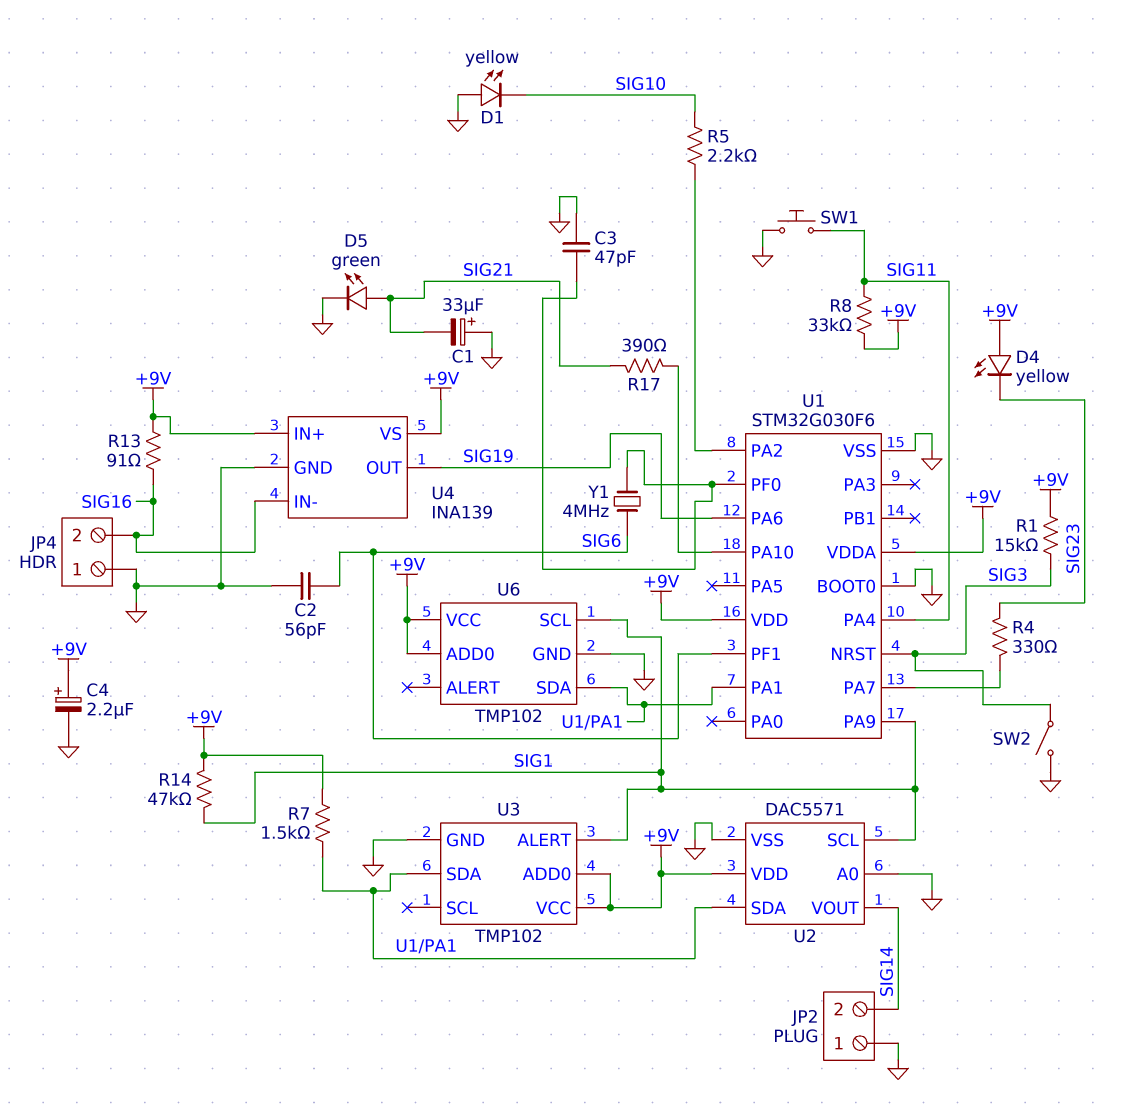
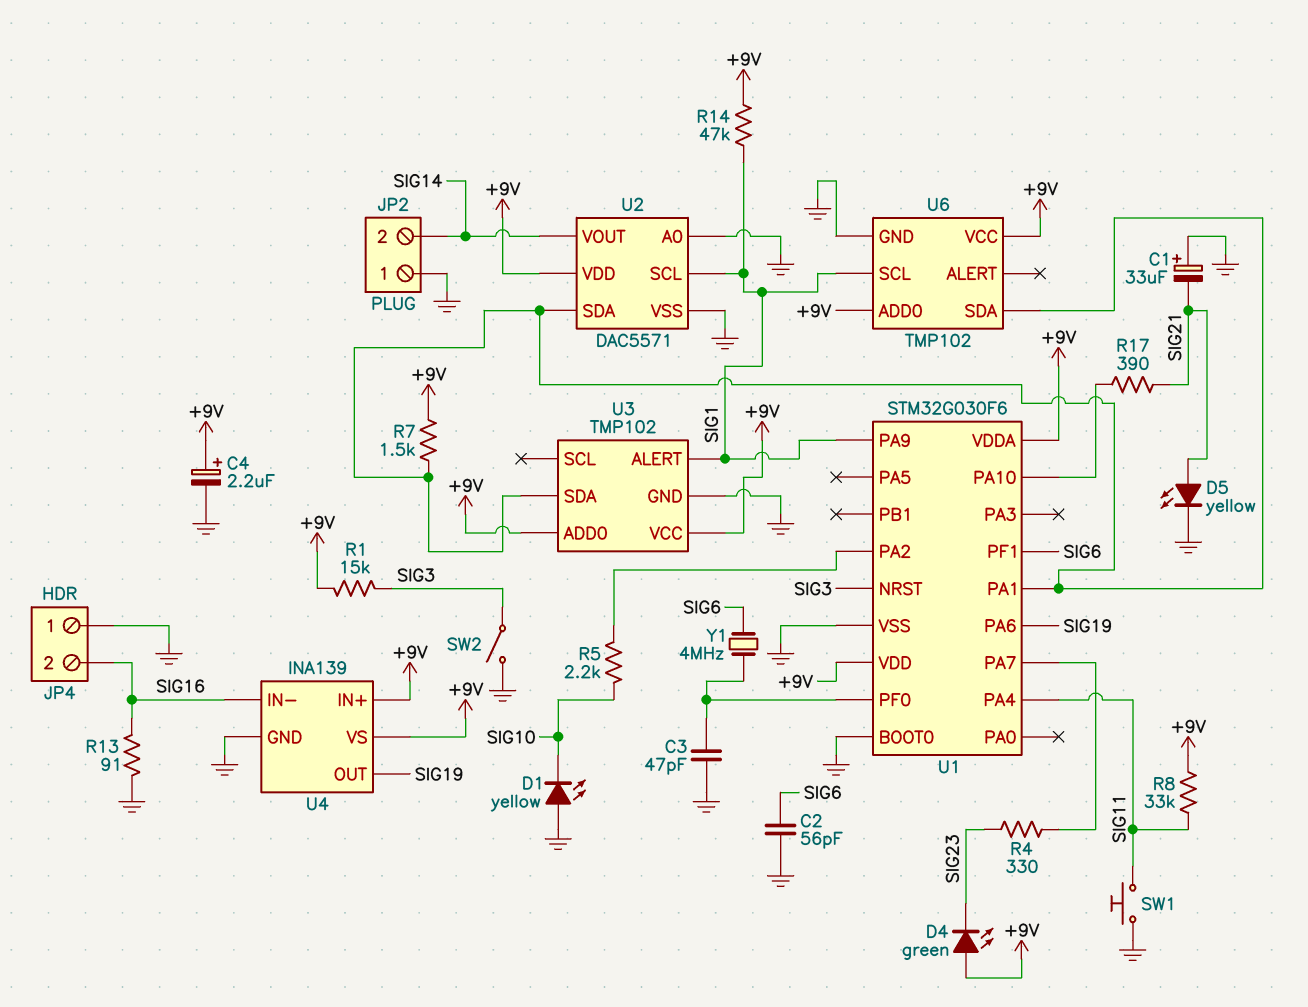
D4: LED yellow (A +9V, K SIG23) -> LED green (A +9V, K SIG23)
D5: LED green (A SIG21, K GND) -> LED yellow (A SIG21, K GND)
R13: 91 (+9V, SIG16) -> 91 (GND, SIG16)

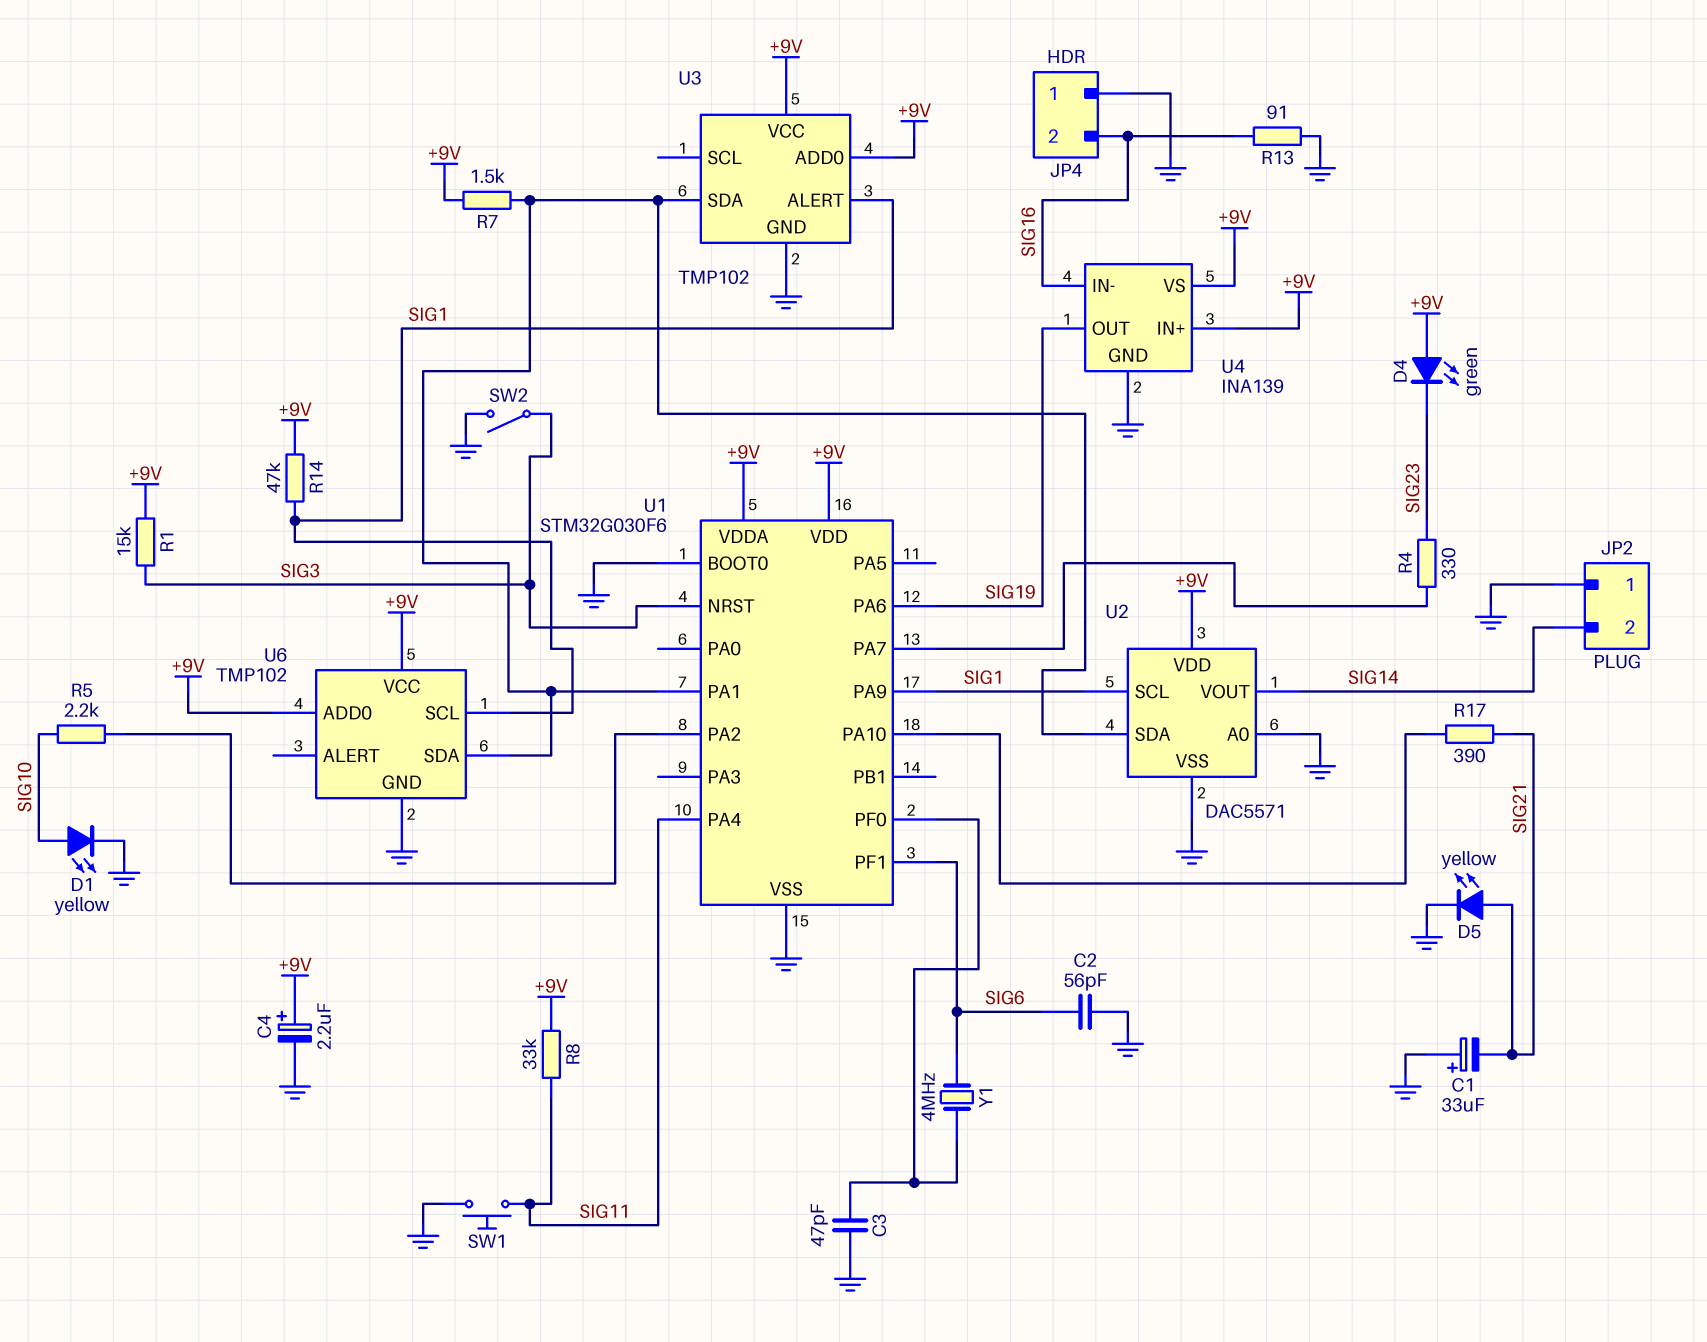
D1: LED yellow (A GND, K SIG10) -> LED yellow (A SIG10, K GND)

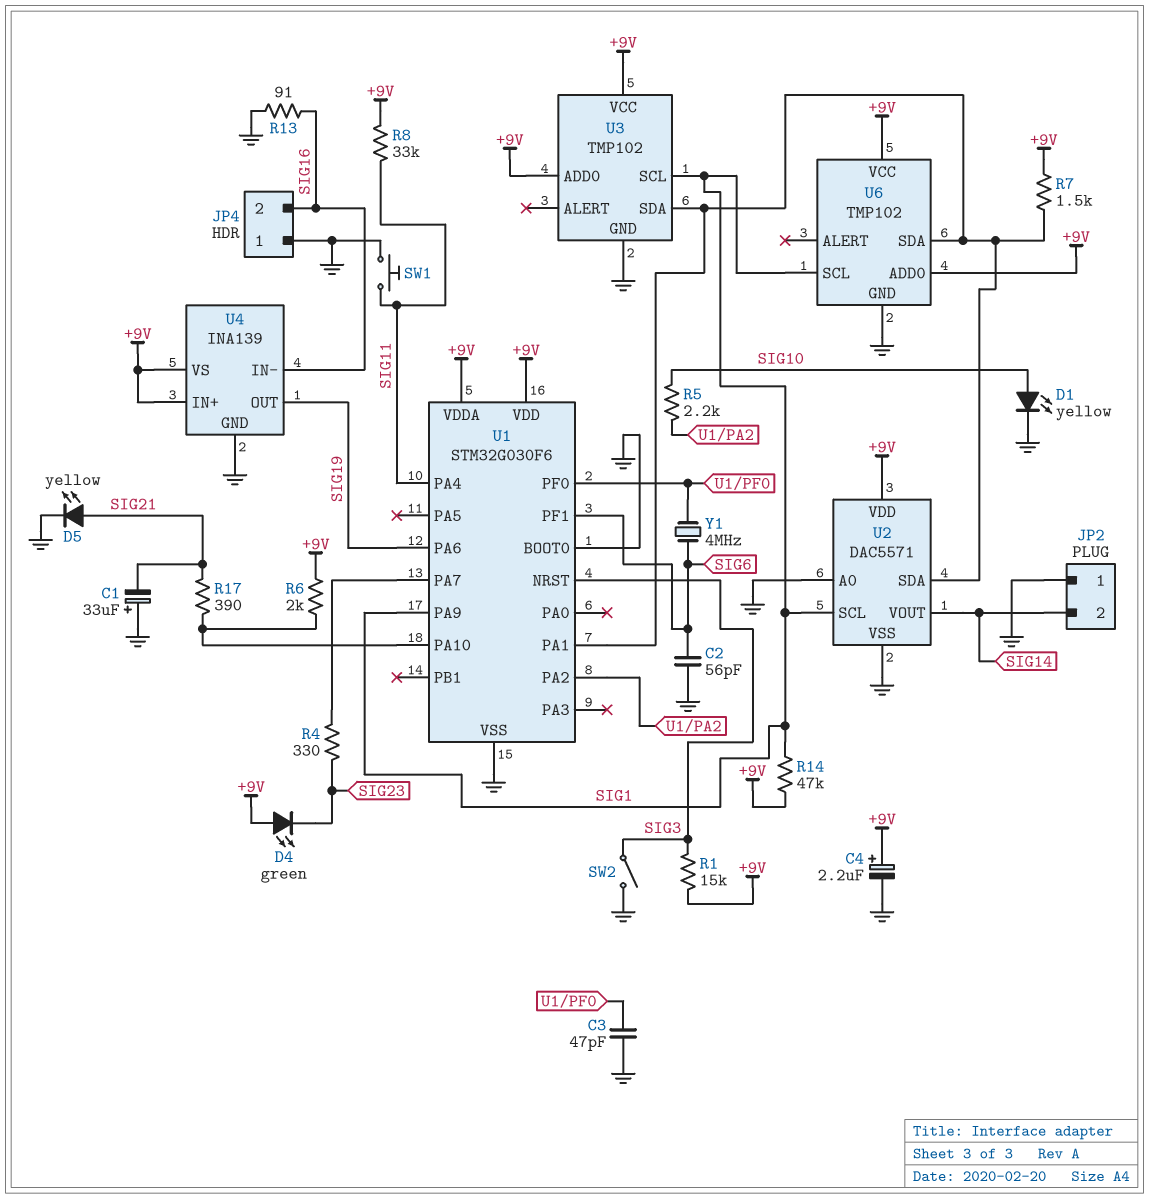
R6: none -> 2k (+9V, U1/PA10)
U3 pin ALERT: SIG1 -> none
U3 pin SCL: none -> SIG1

